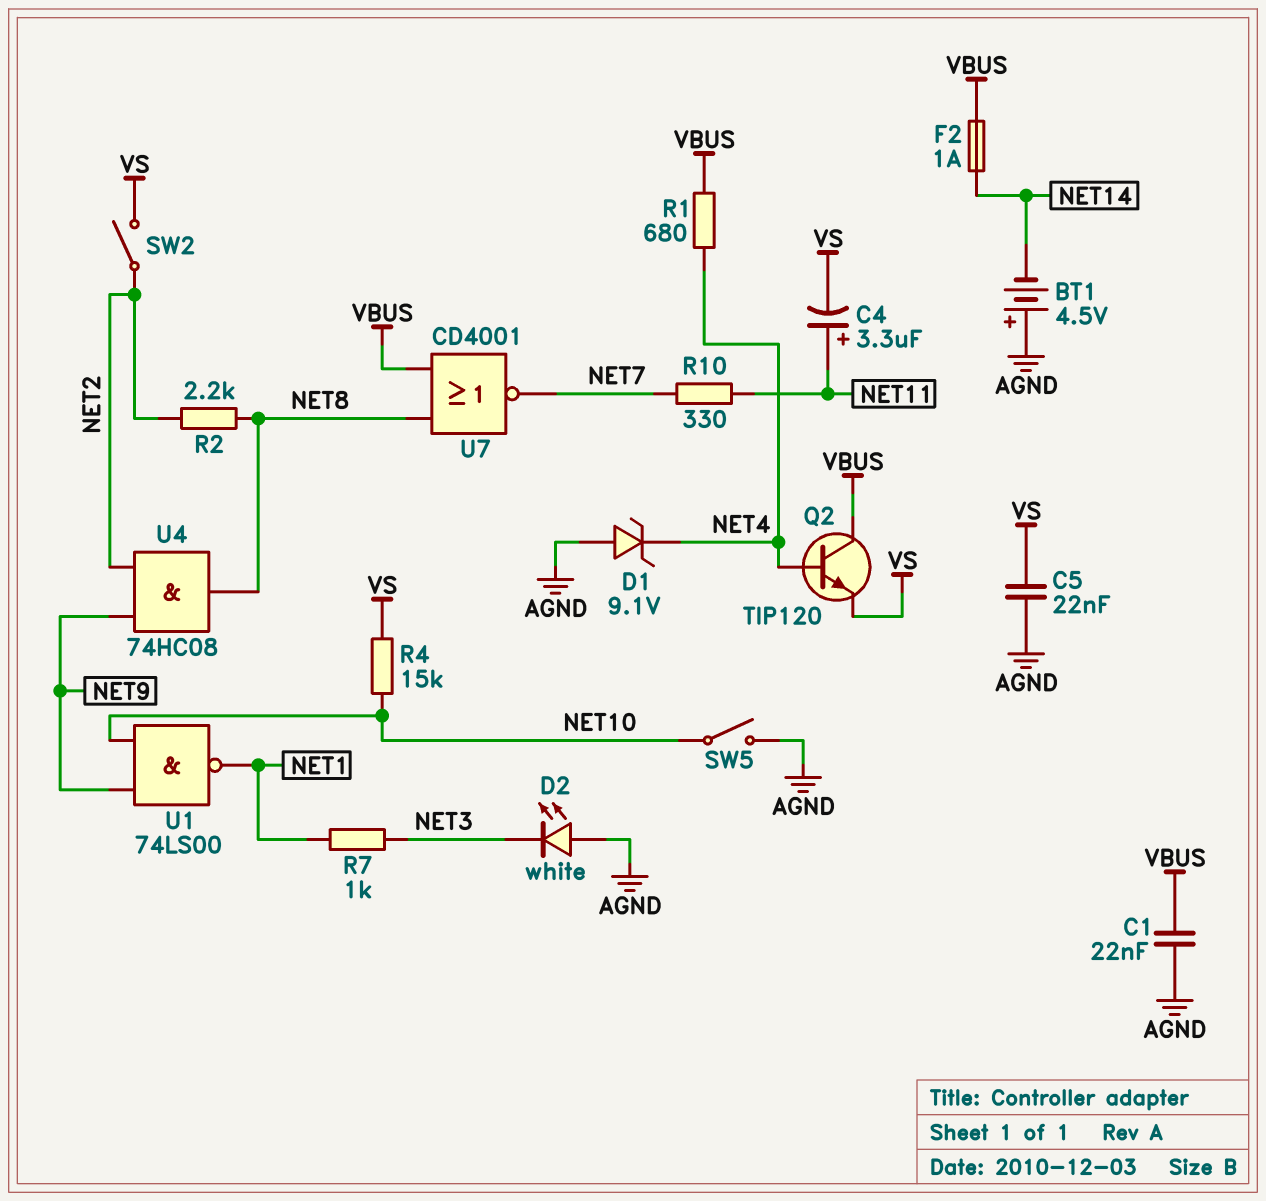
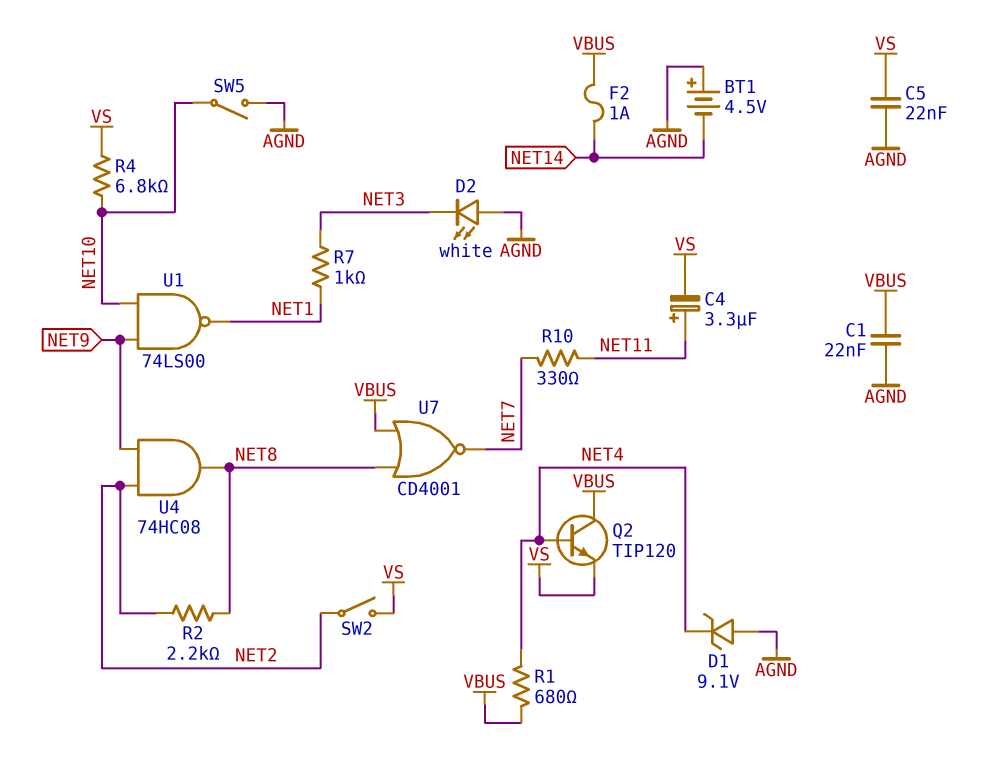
R4: 15k (NET10, VS) -> 6.8k (NET10, VS)

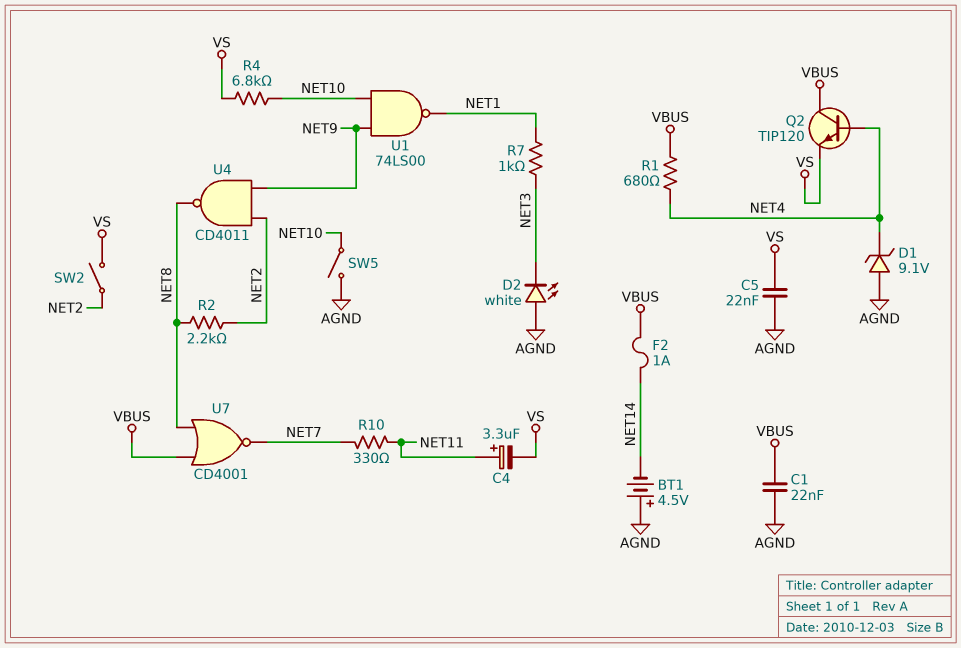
U4: AND 74HC08 (in NET2, in NET9, out NET8) -> NAND CD4011 (in NET2, in NET9, out NET8)

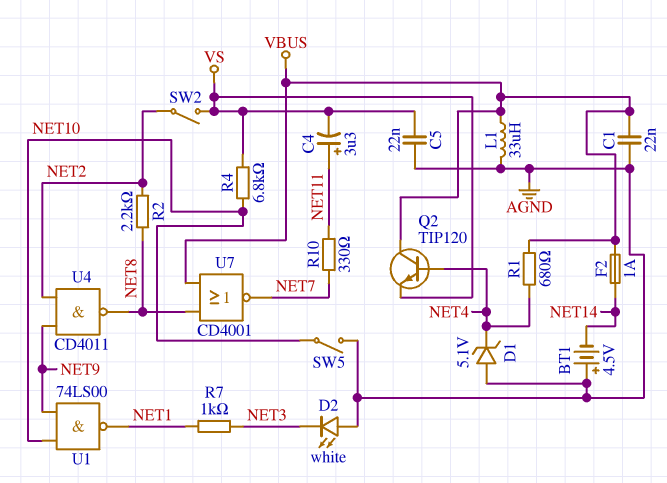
D1: zener 9.1V (A AGND, K NET4) -> zener 5.1V (A AGND, K NET4)
L1: none -> 33uH (AGND, VBUS)

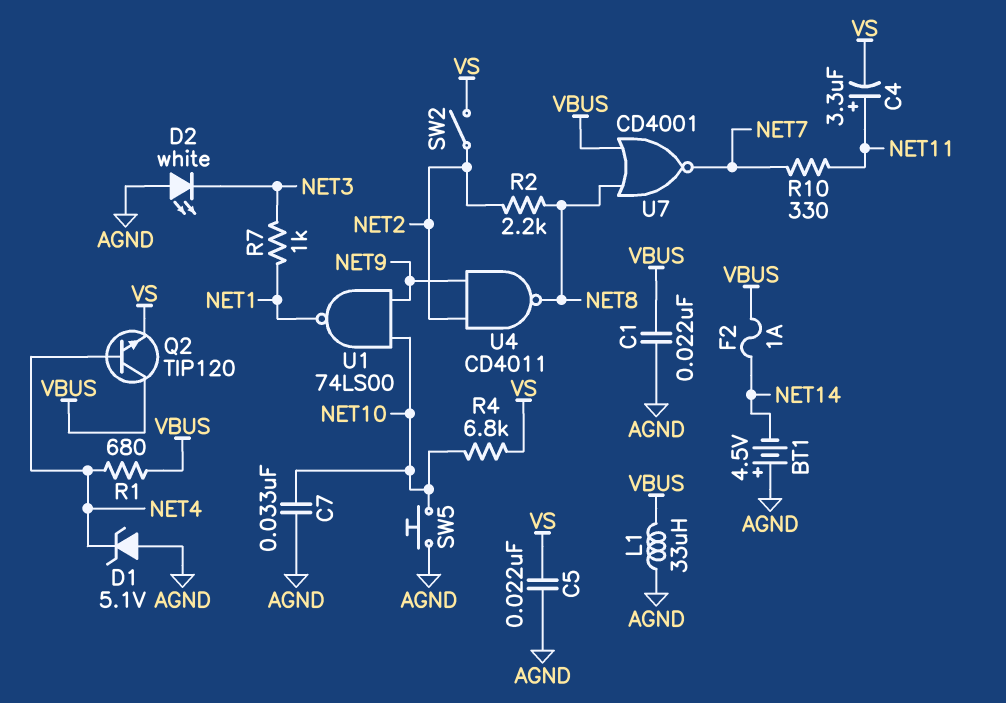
C7: none -> 33nF (AGND, NET10)
SW5: switch (AGND, NET10) -> button (AGND, NET10)

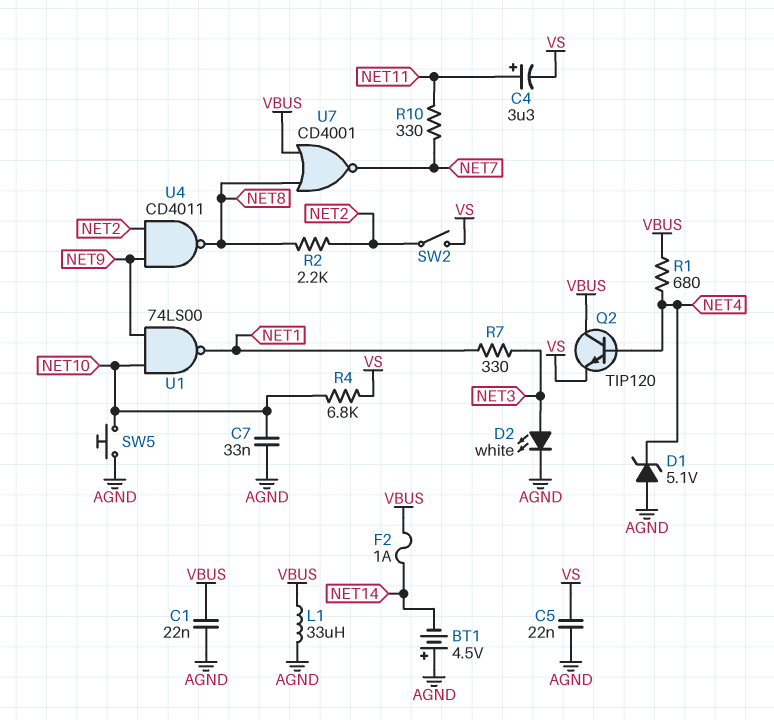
D2: LED white (A AGND, K NET3) -> LED white (A NET3, K AGND)
R7: 1k (NET1, NET3) -> 330 (NET1, NET3)

